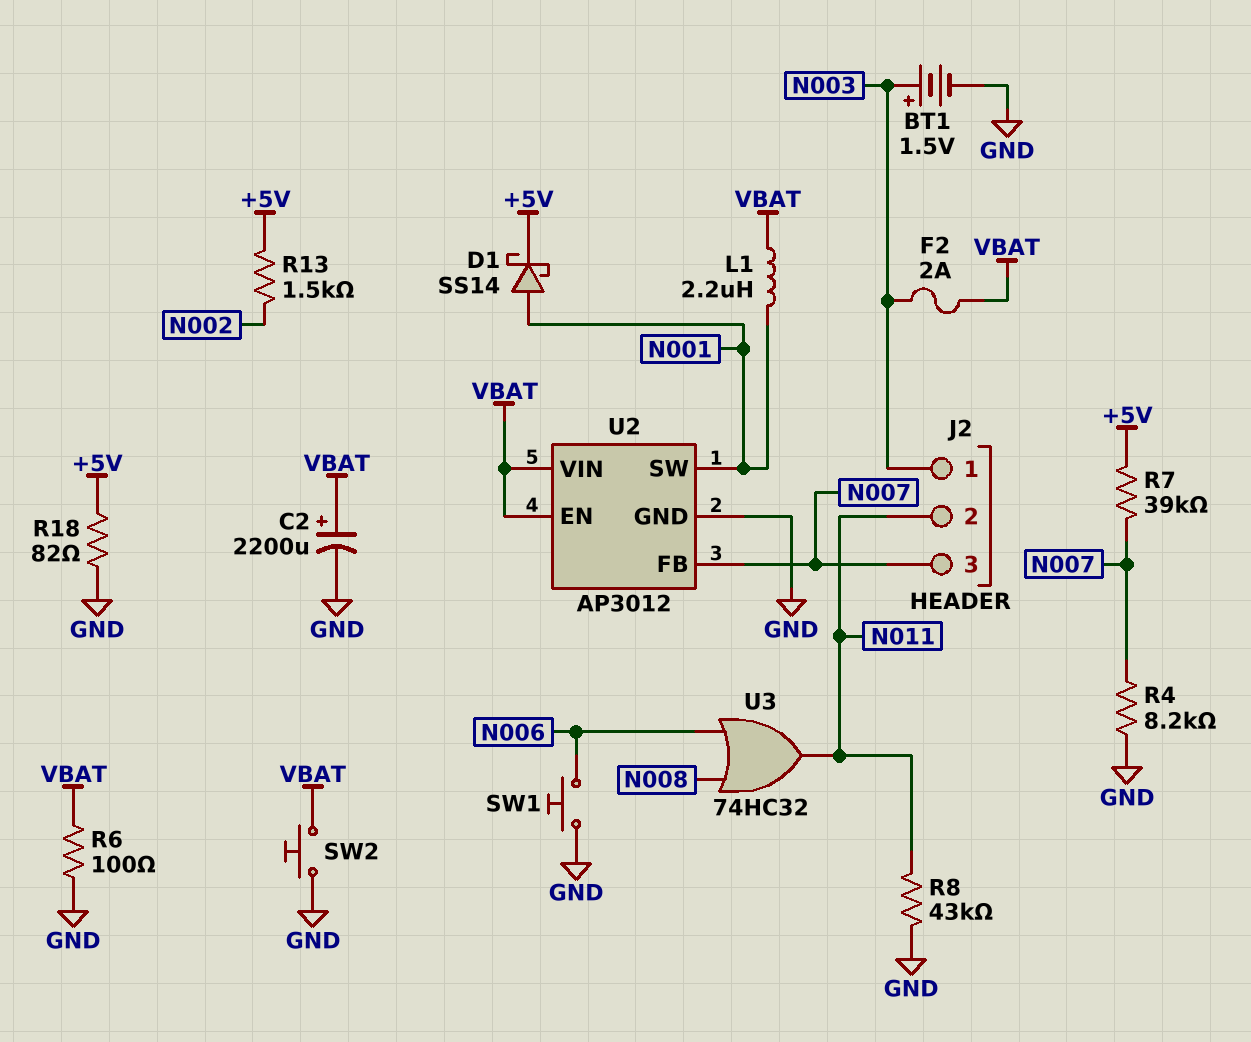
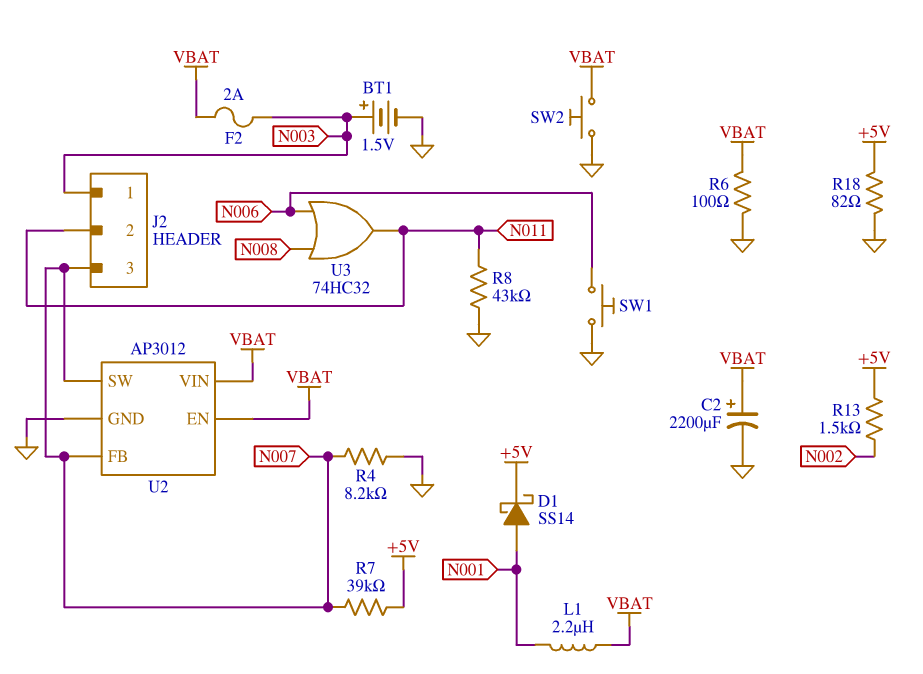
U2 pin SW: N001 -> N007

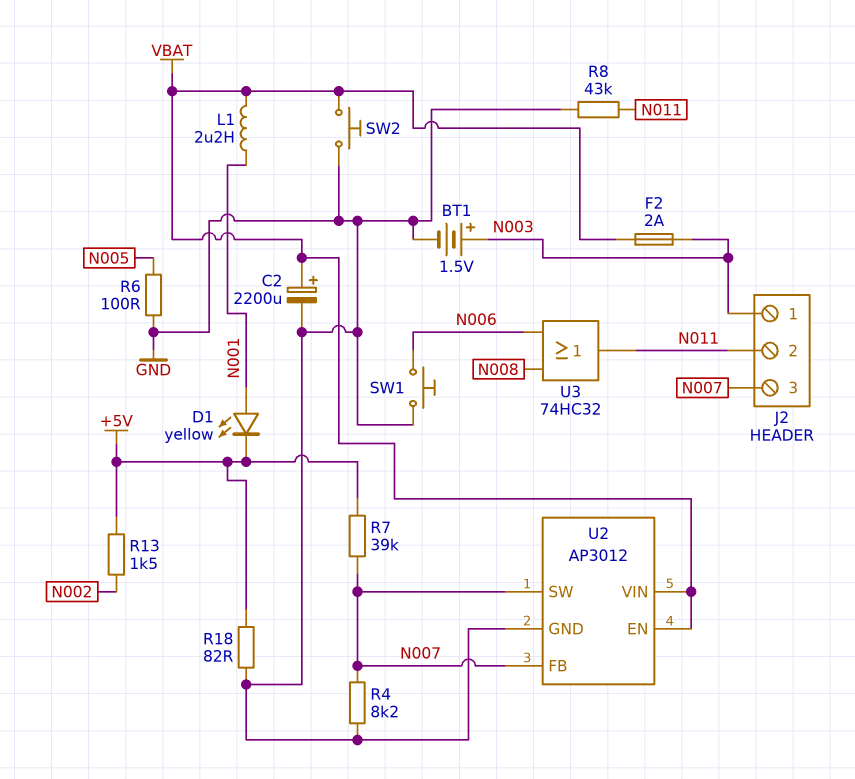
D1: schottky SS14 (A N001, K +5V) -> LED yellow (A N001, K +5V)
R6: 100 (GND, VBAT) -> 100 (GND, N005)

